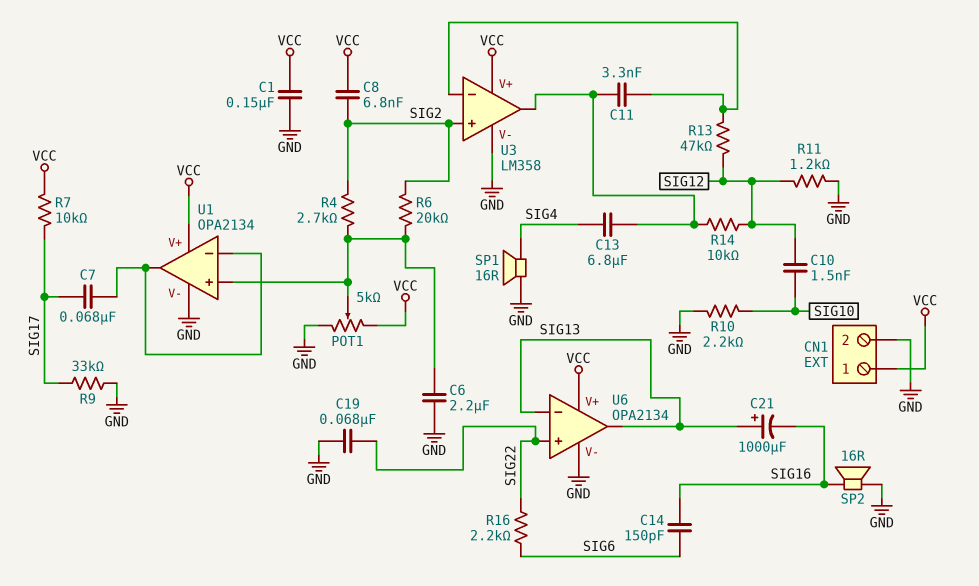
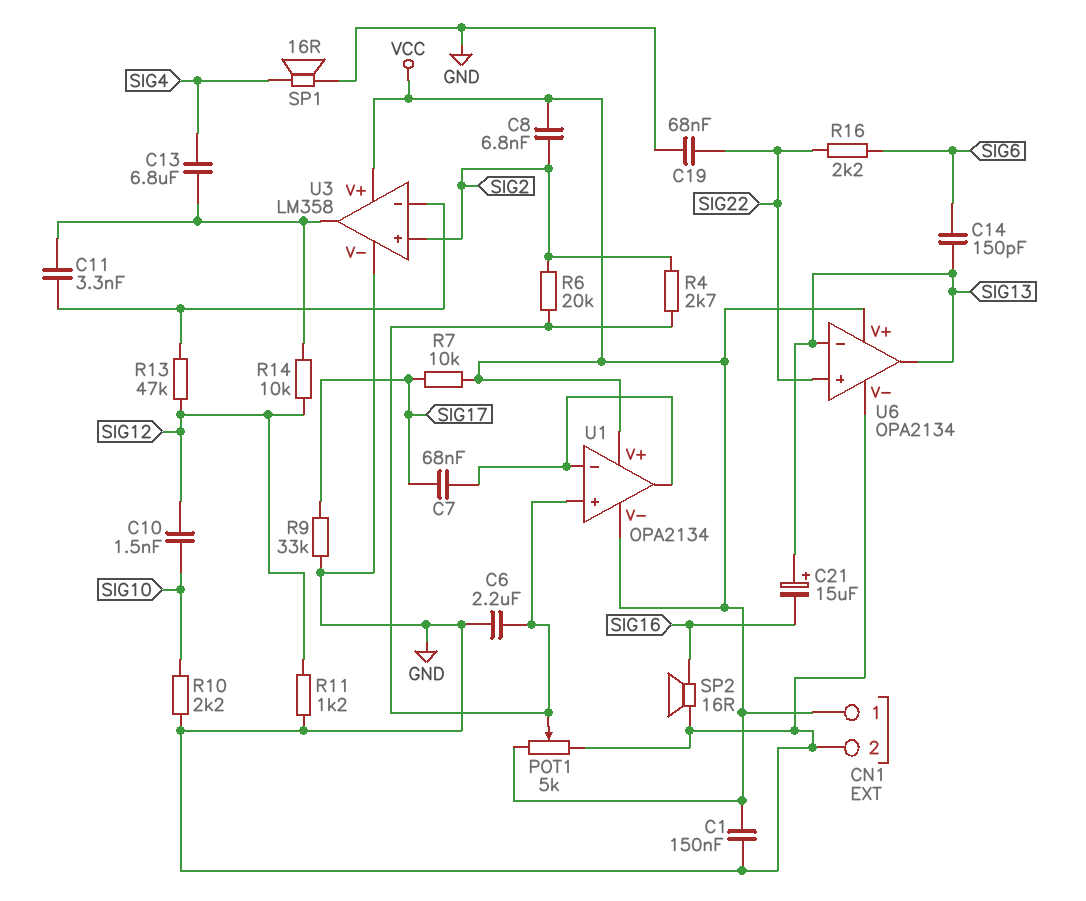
C14: 150pF (SIG6, SIG16) -> 150pF (SIG6, SIG13)
C21: 1000uF (plus SIG13, minus SIG16) -> 15uF (plus SIG13, minus SIG16)
U1 pin V-: GND -> VCC

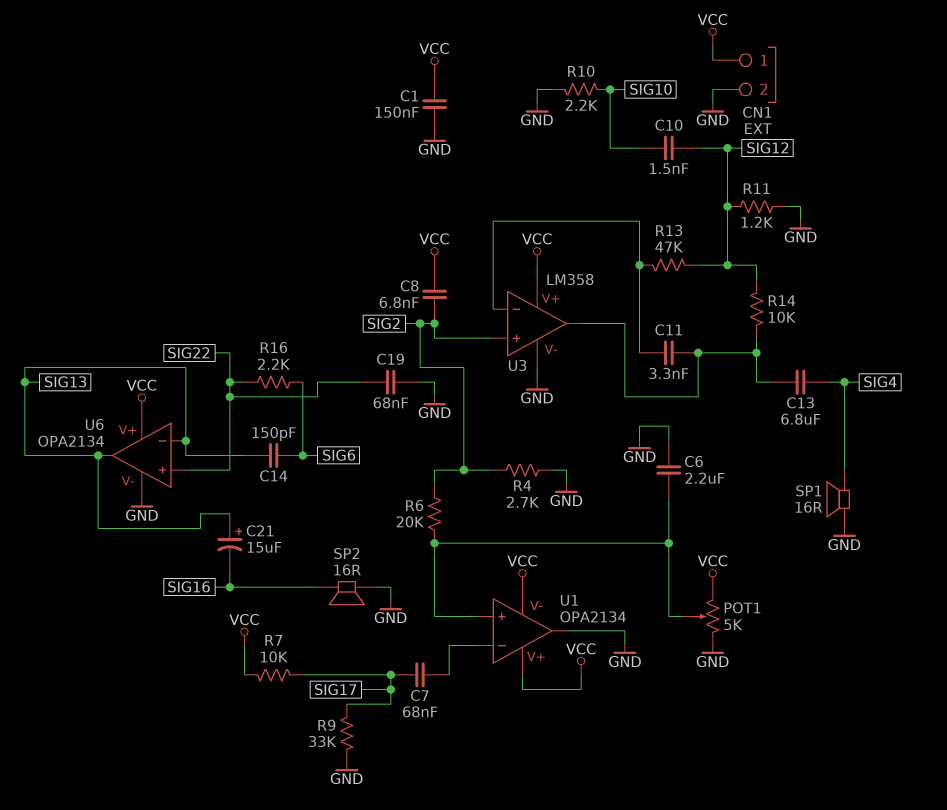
R4: 2.7k (SIG2, U1/in+) -> 2.7k (GND, SIG2)
U1 pin out: U1/in- -> GND

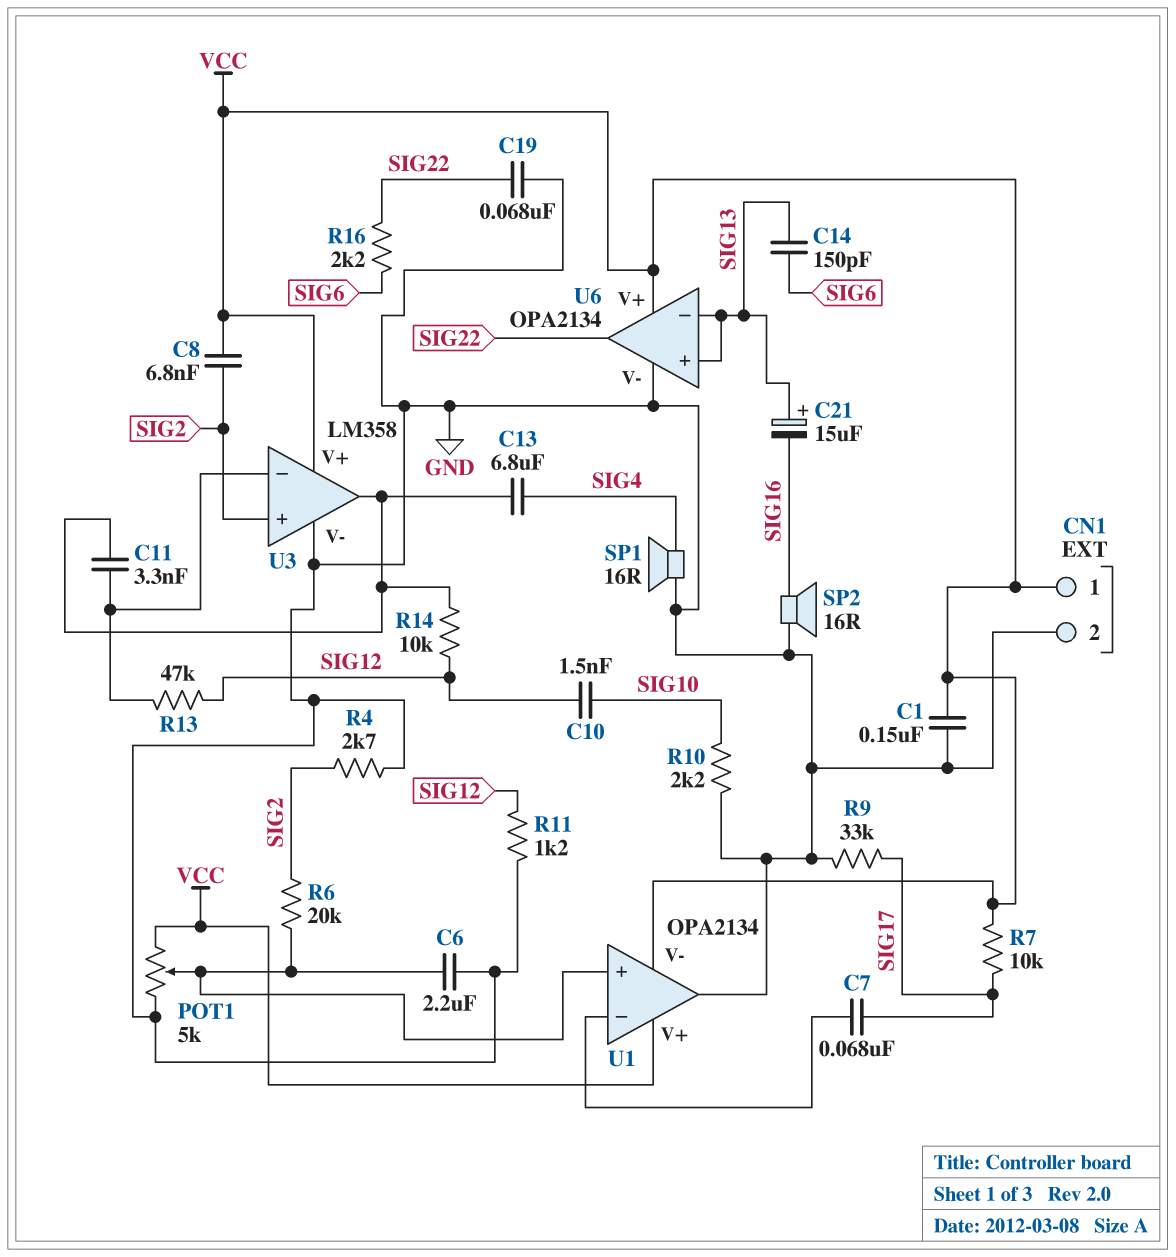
U6 pin in+: SIG22 -> SIG13
U6 pin out: SIG13 -> SIG22

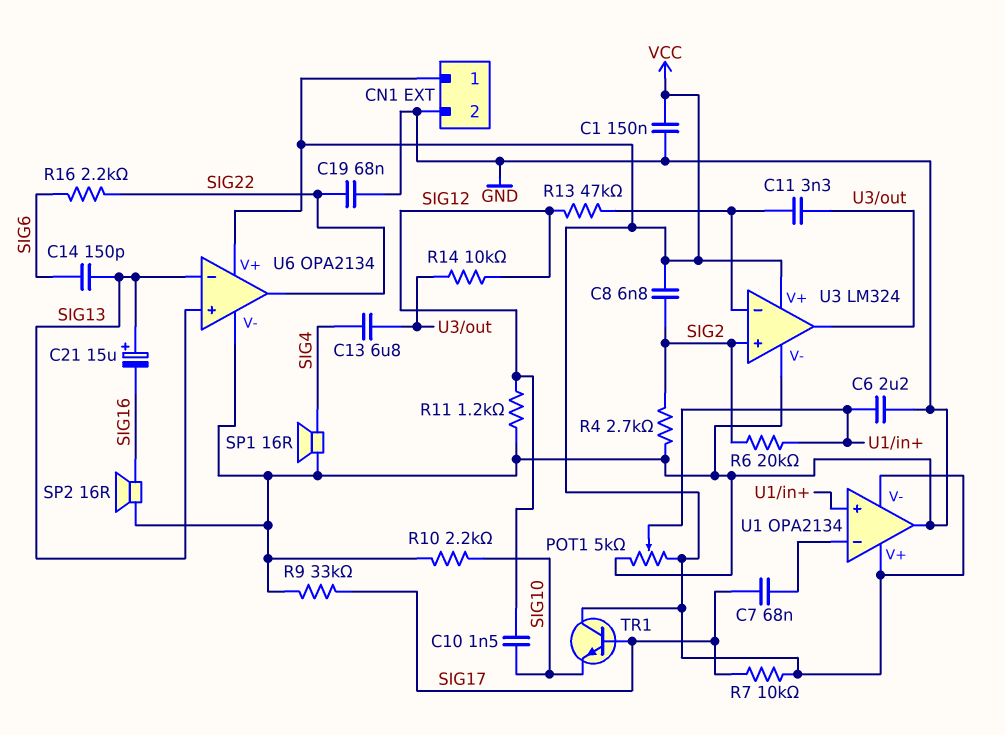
TR1: none -> NPN (B SIG17, C VCC, E SIG10)
U3: LM358 -> LM324

